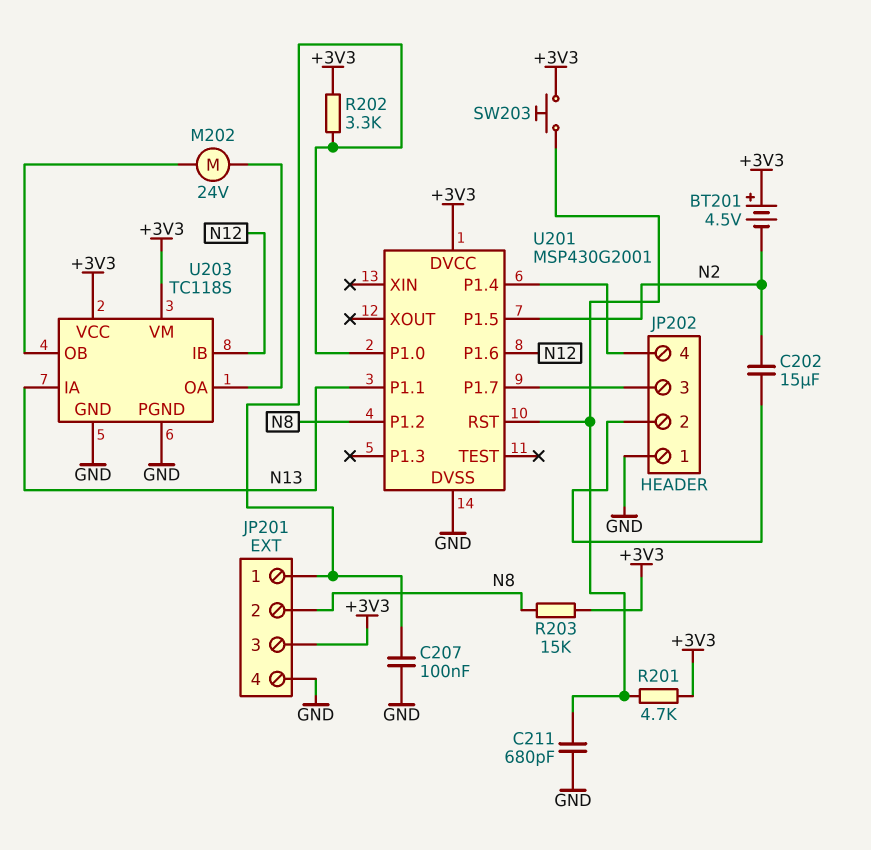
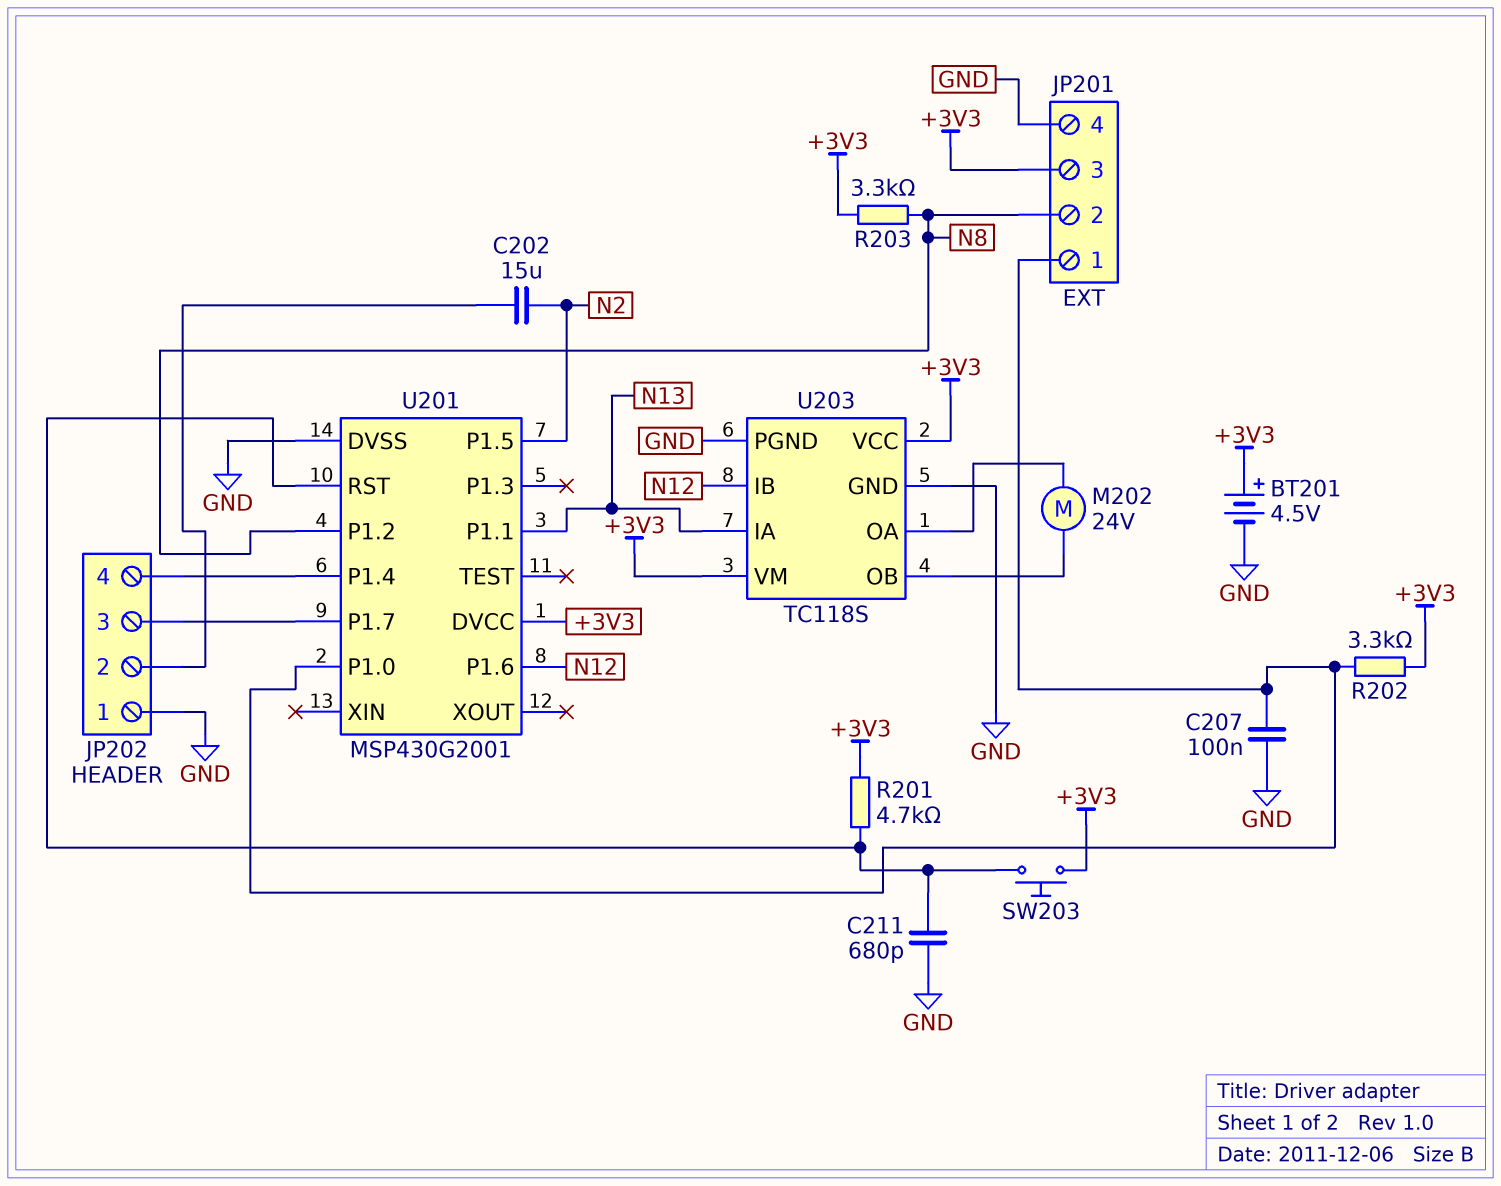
BT201: 4.5V (plus +3V3, minus N2) -> 4.5V (plus +3V3, minus GND)
R203: 15k (+3V3, N8) -> 3.3k (+3V3, N8)

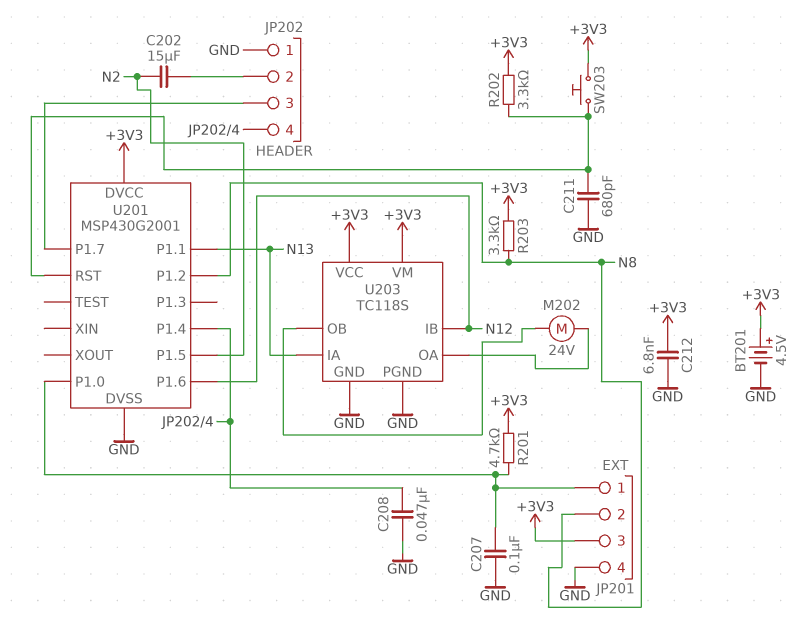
C208: none -> 47nF (GND, JP202/4)
C212: none -> 6.8nF (+3V3, GND)
R201: 4.7k (+3V3, U201/RST) -> 4.7k (+3V3, JP201/1)
R202: 3.3k (+3V3, JP201/1) -> 3.3k (+3V3, U201/RST)

